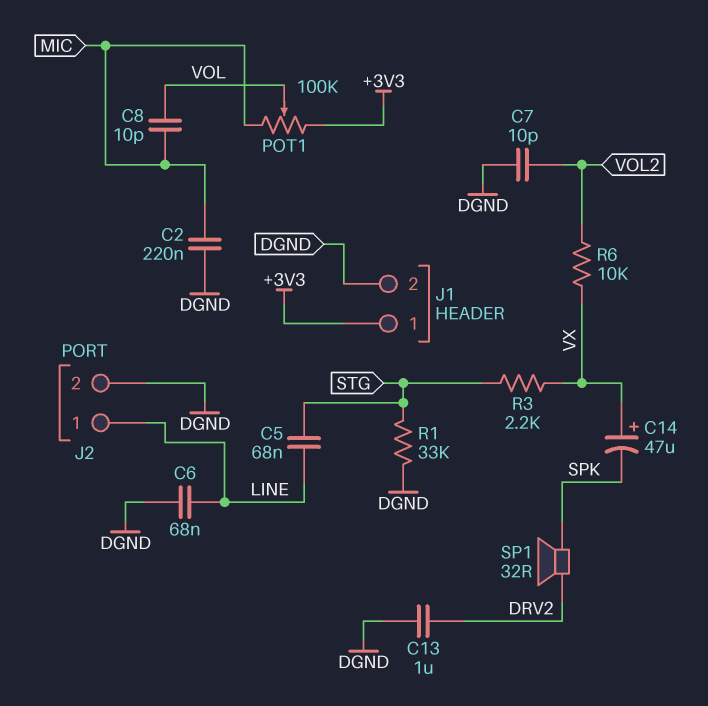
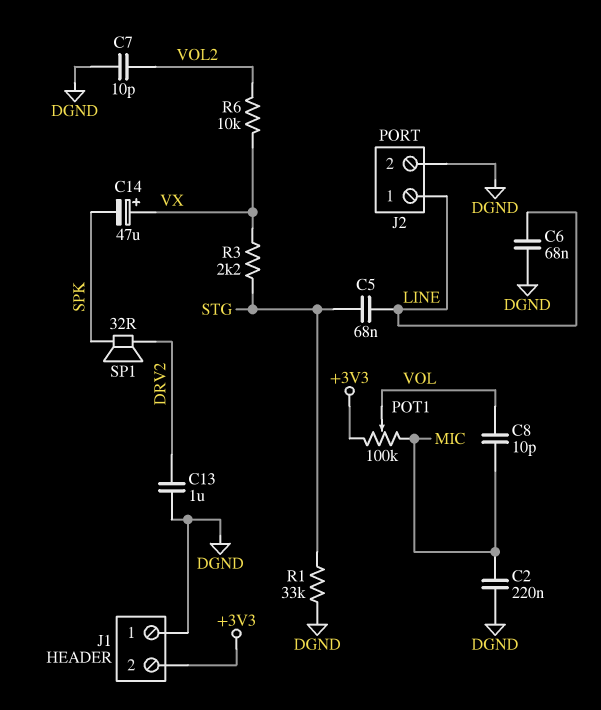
J1 pin 1: +3V3 -> DGND
J1 pin 2: DGND -> +3V3

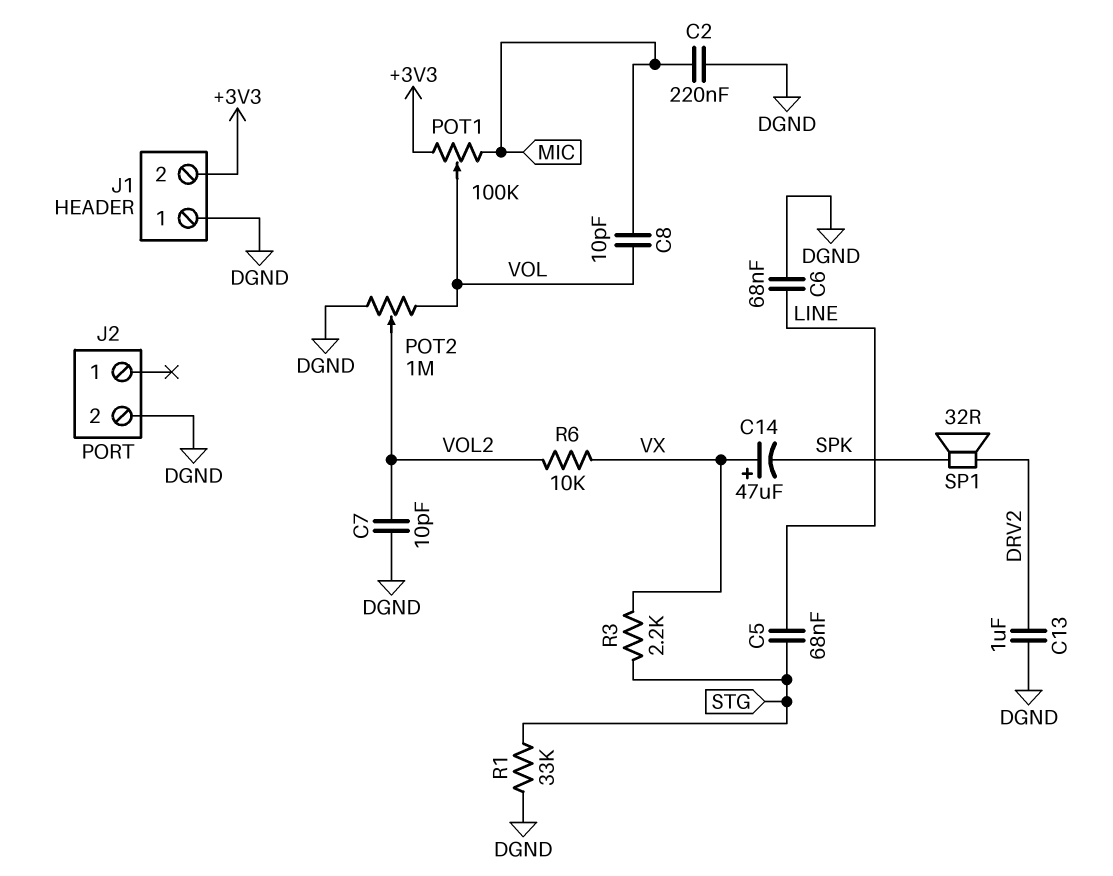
J2 pin 1: LINE -> none
POT2: none -> 1M (DGND, VOL, wiper VOL2)

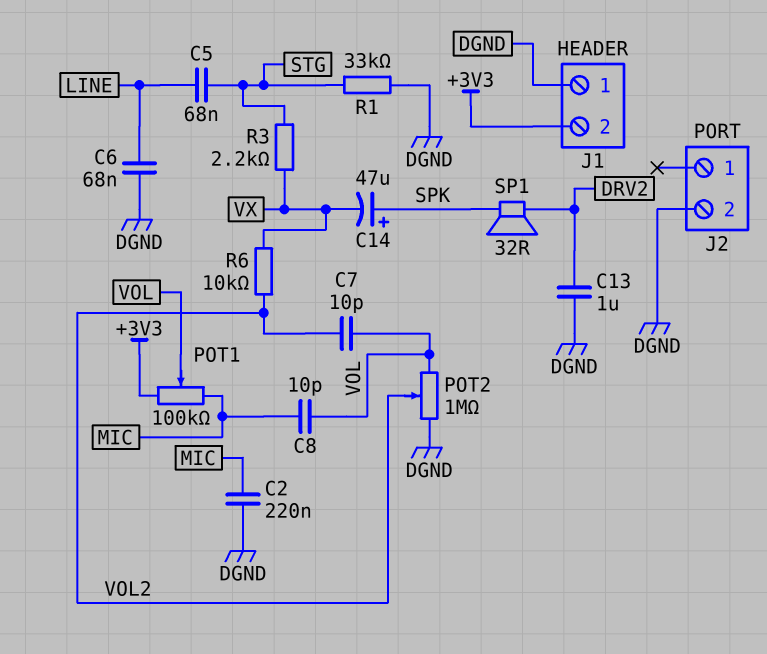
C7: 10pF (DGND, VOL2) -> 10pF (VOL, VOL2)
C14: 47uF (plus VX, minus SPK) -> 47uF (plus SPK, minus VX)

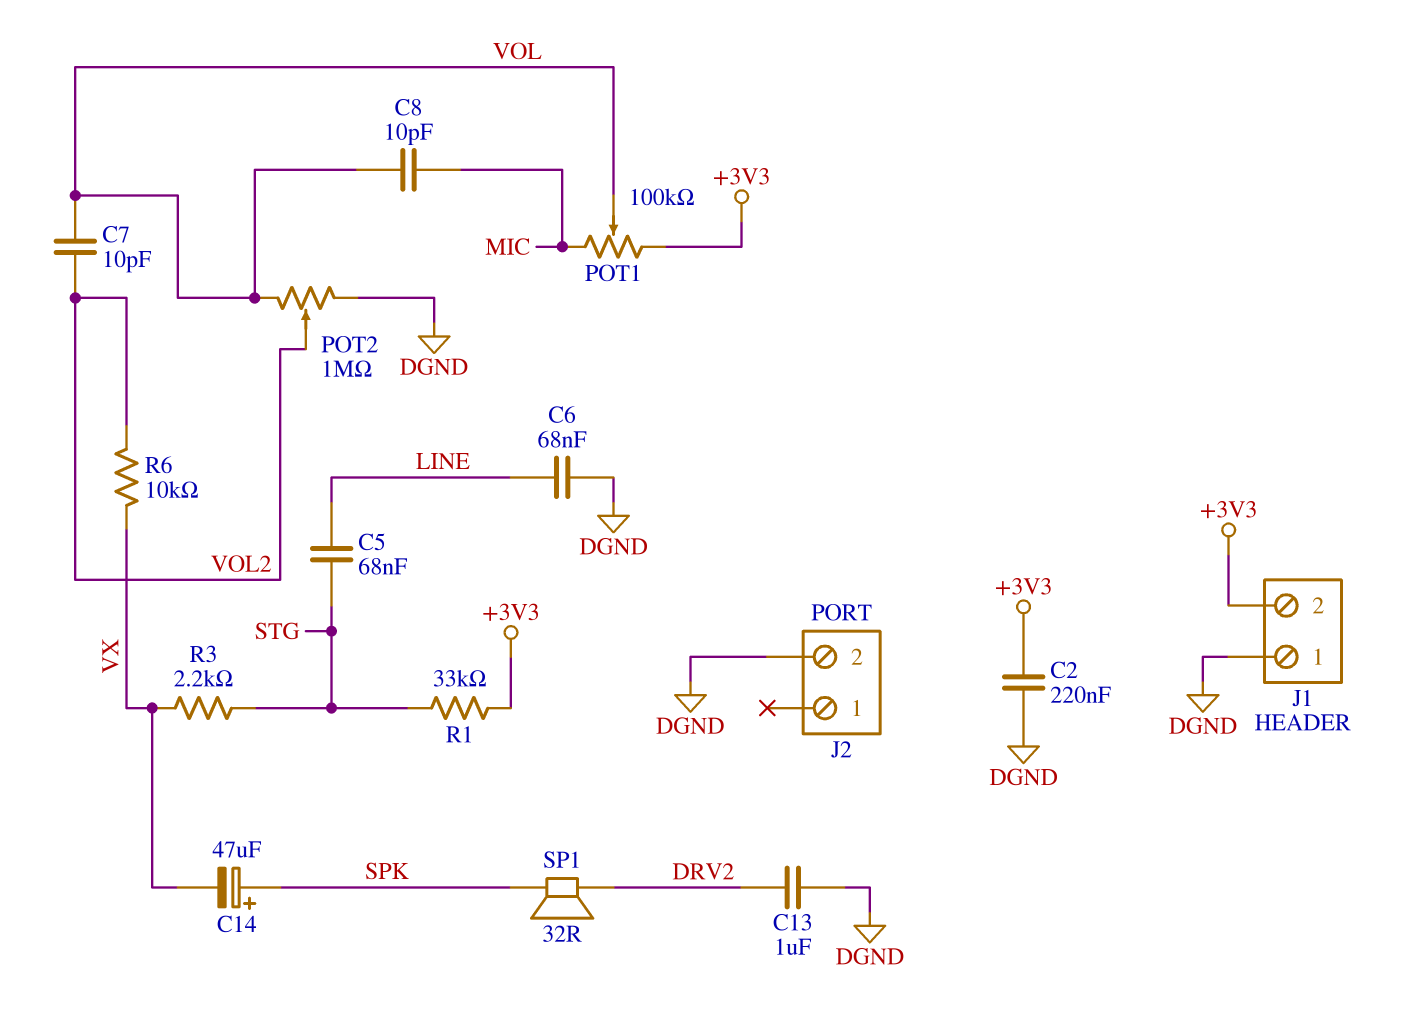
C2: 220nF (DGND, MIC) -> 220nF (+3V3, DGND)
R1: 33k (DGND, STG) -> 33k (+3V3, STG)

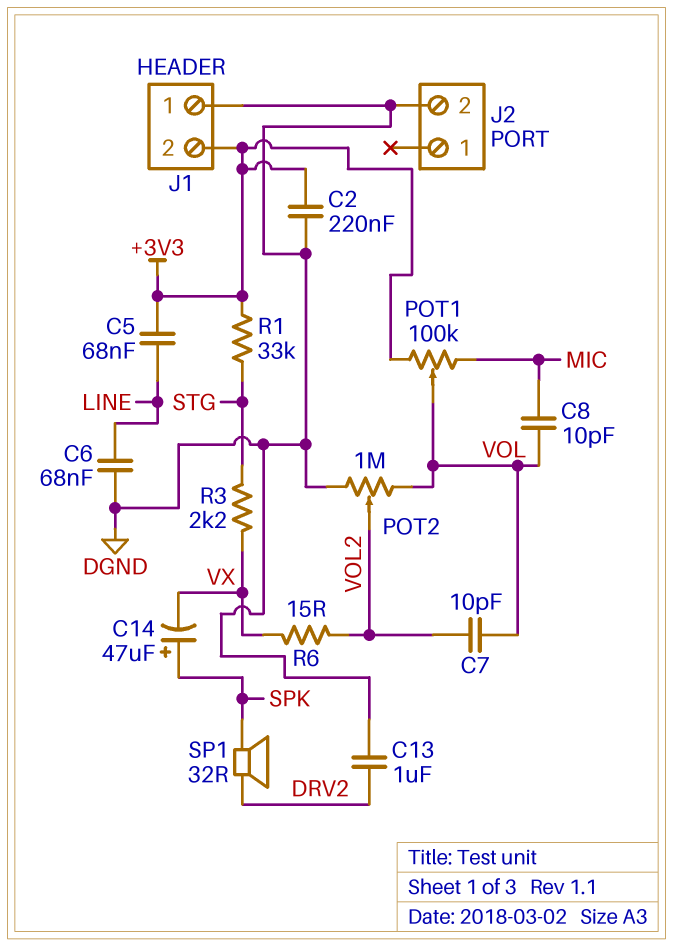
C5: 68nF (LINE, STG) -> 68nF (+3V3, LINE)
R6: 10k (VOL2, VX) -> 15 (VOL2, VX)

